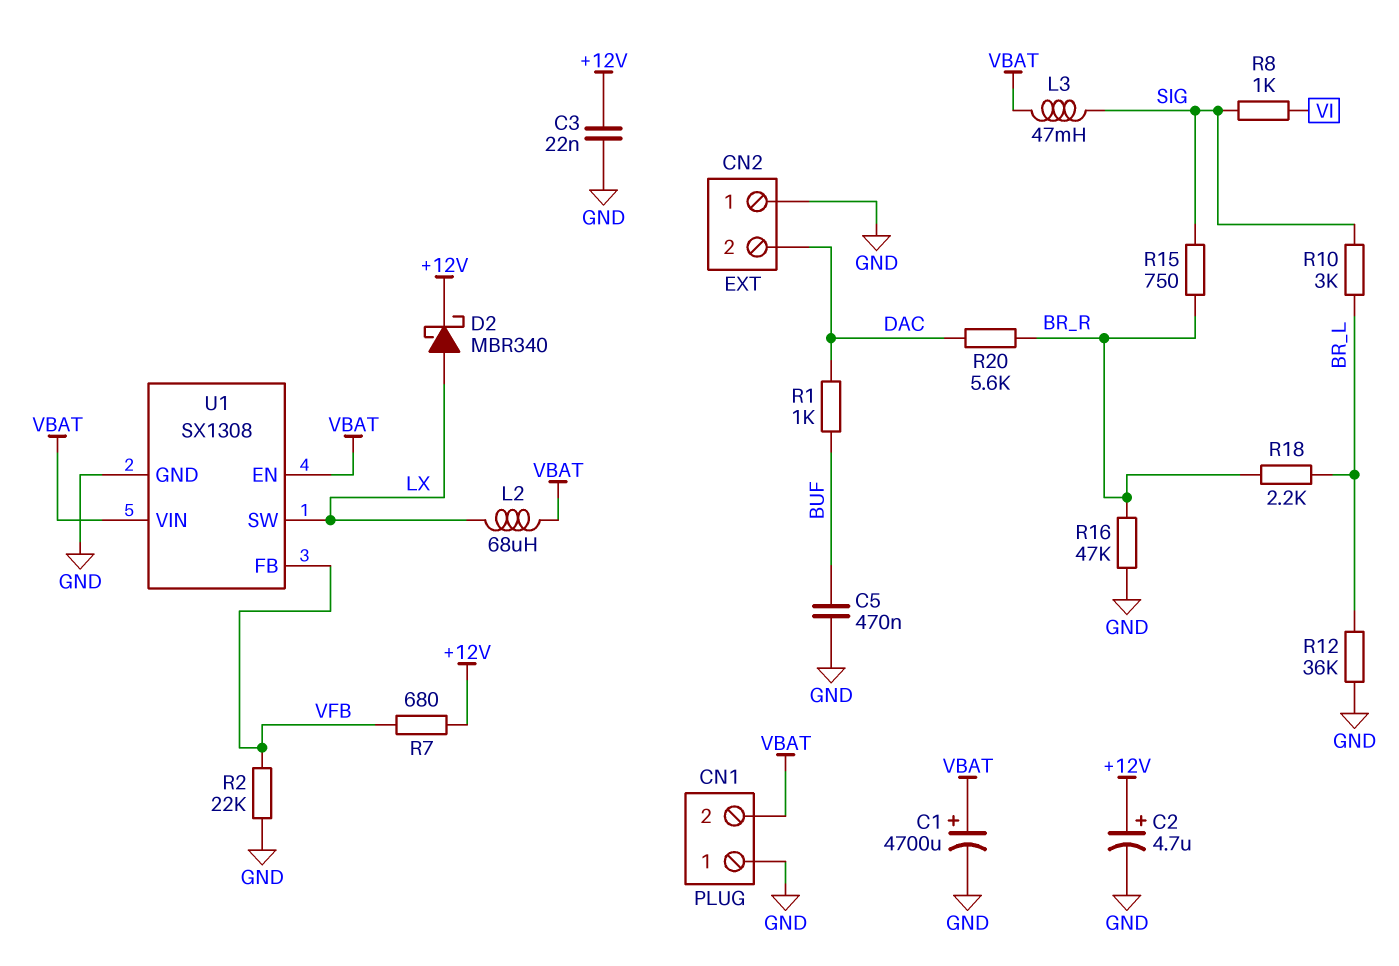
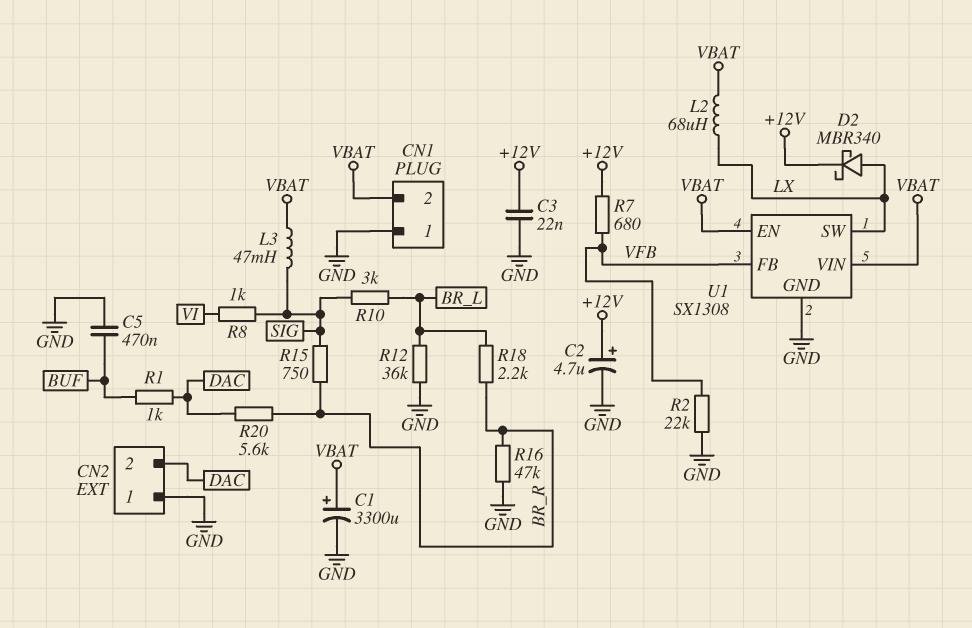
C1: 4700uF (plus VBAT, minus GND) -> 3300uF (plus VBAT, minus GND)

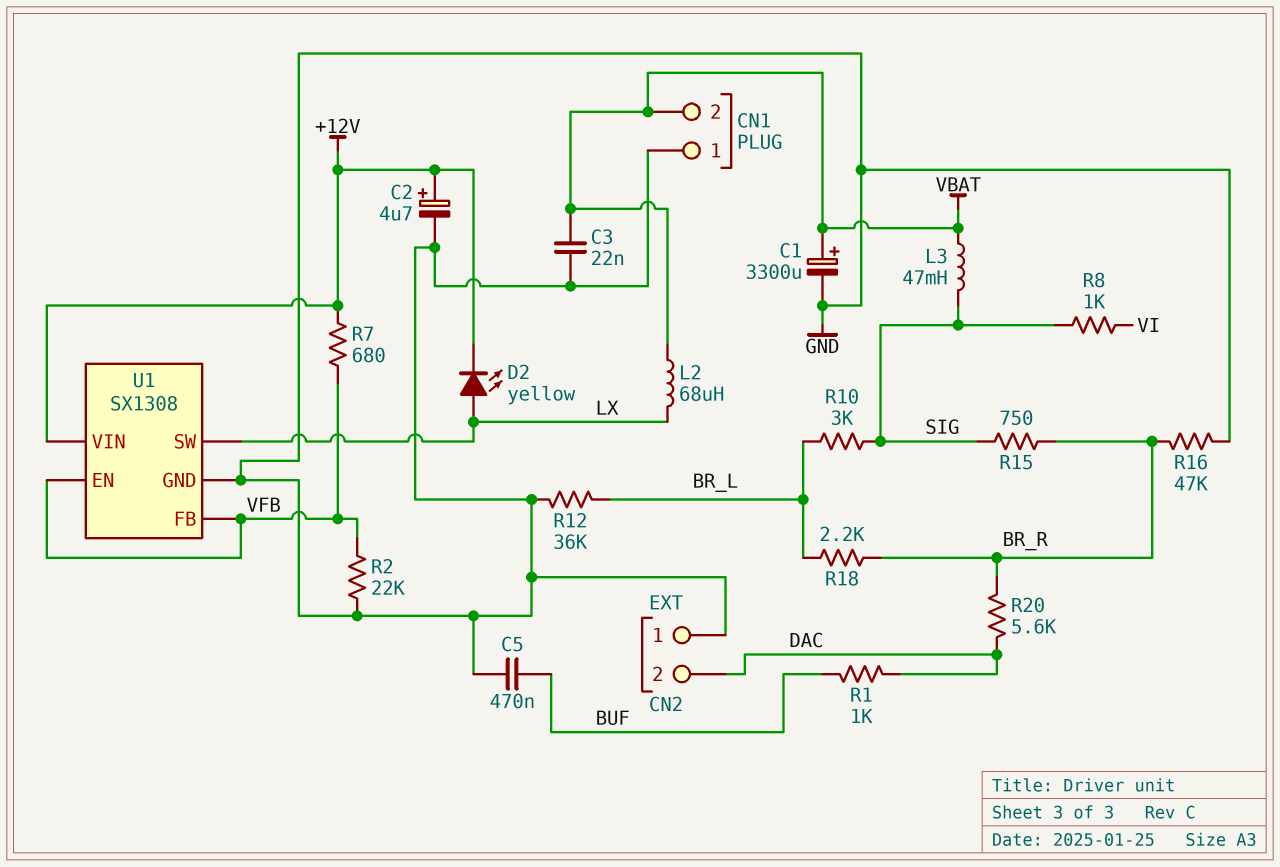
C3: 22nF (+12V, GND) -> 22nF (GND, VBAT)
D2: schottky MBR340 (A LX, K +12V) -> LED yellow (A LX, K +12V)
U1 pin EN: VBAT -> VFB
U1 pin VIN: VBAT -> +12V

